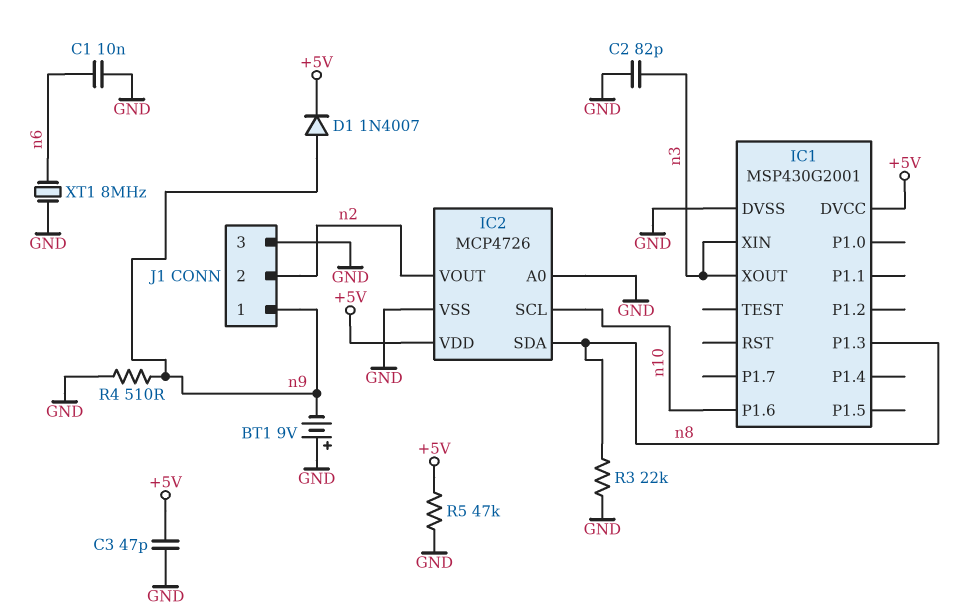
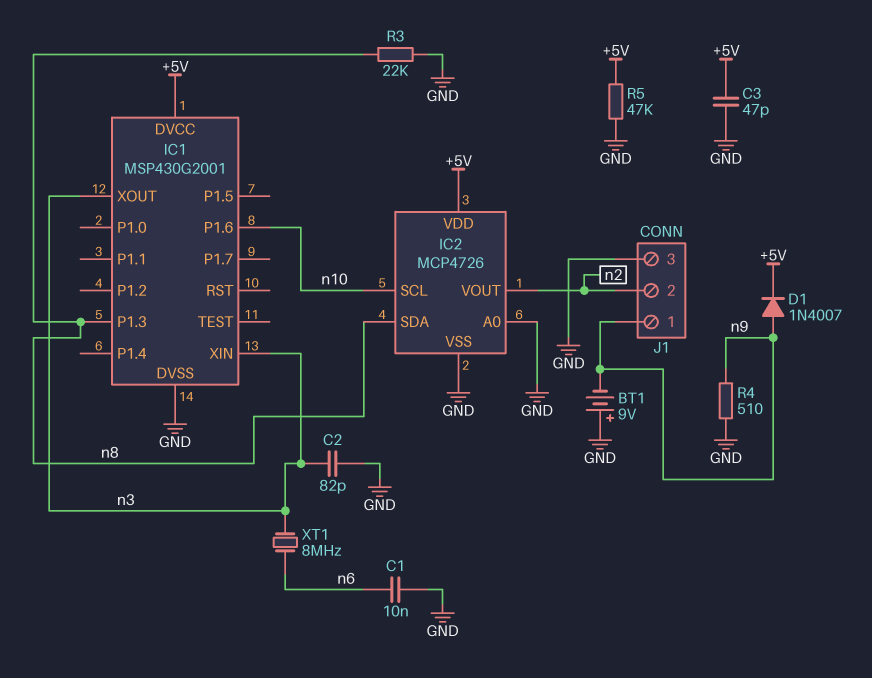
XT1: 8MHz (GND, n6) -> 8MHz (n3, n6)

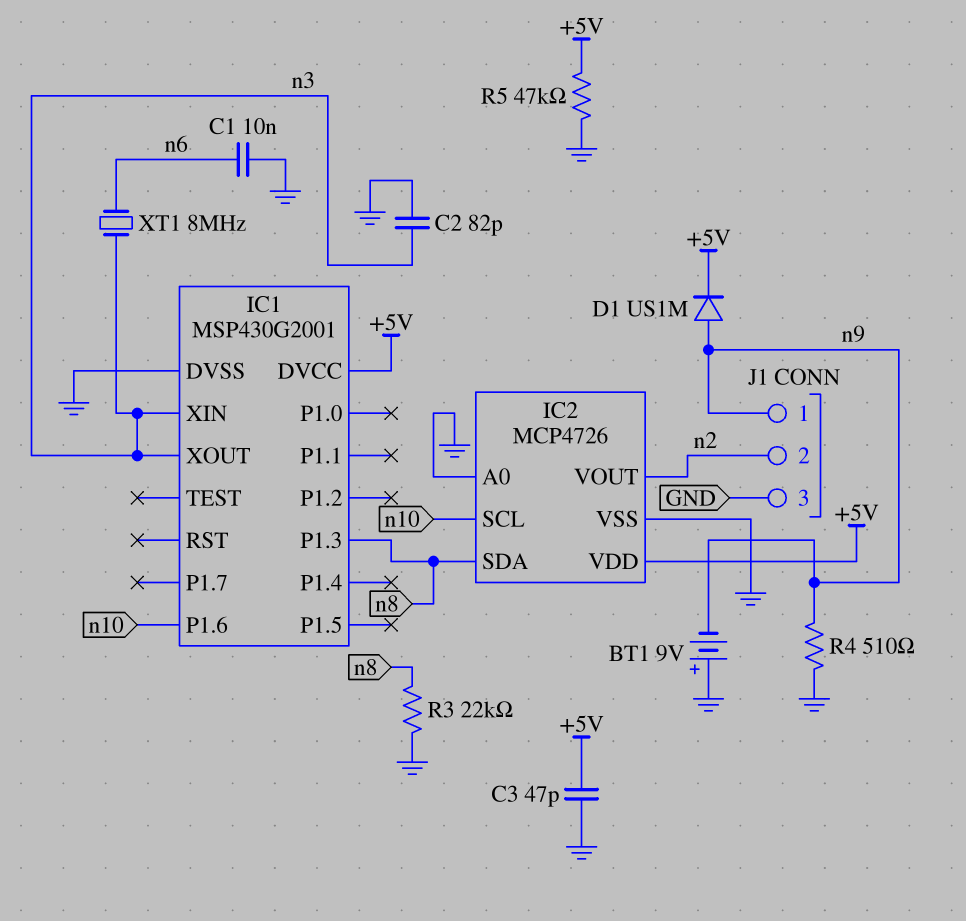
D1: diode 1N4007 (A n9, K +5V) -> diode US1M (A n9, K +5V)

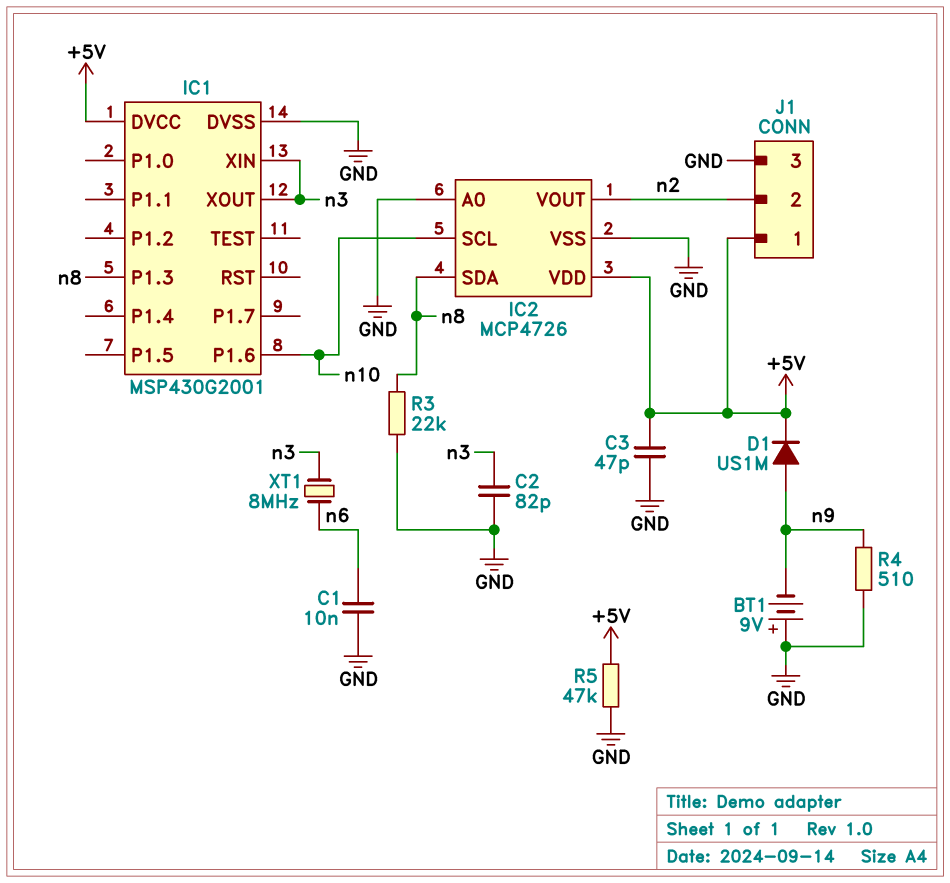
J1 pin 1: n9 -> +5V

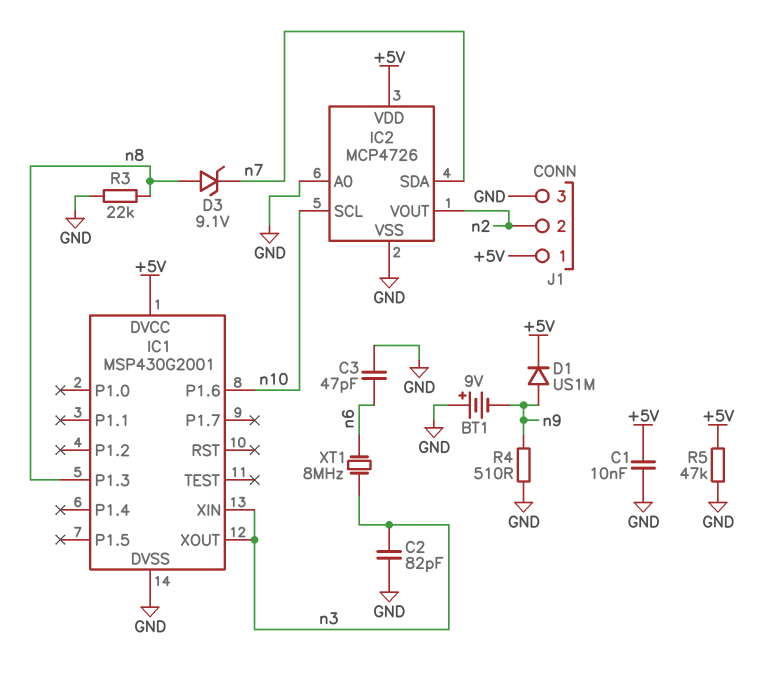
C1: 10nF (GND, n6) -> 10nF (+5V, GND)
C3: 47pF (+5V, GND) -> 47pF (GND, n6)
D3: none -> zener 9.1V (A n8, K n7)
IC2 pin SDA: n8 -> n7

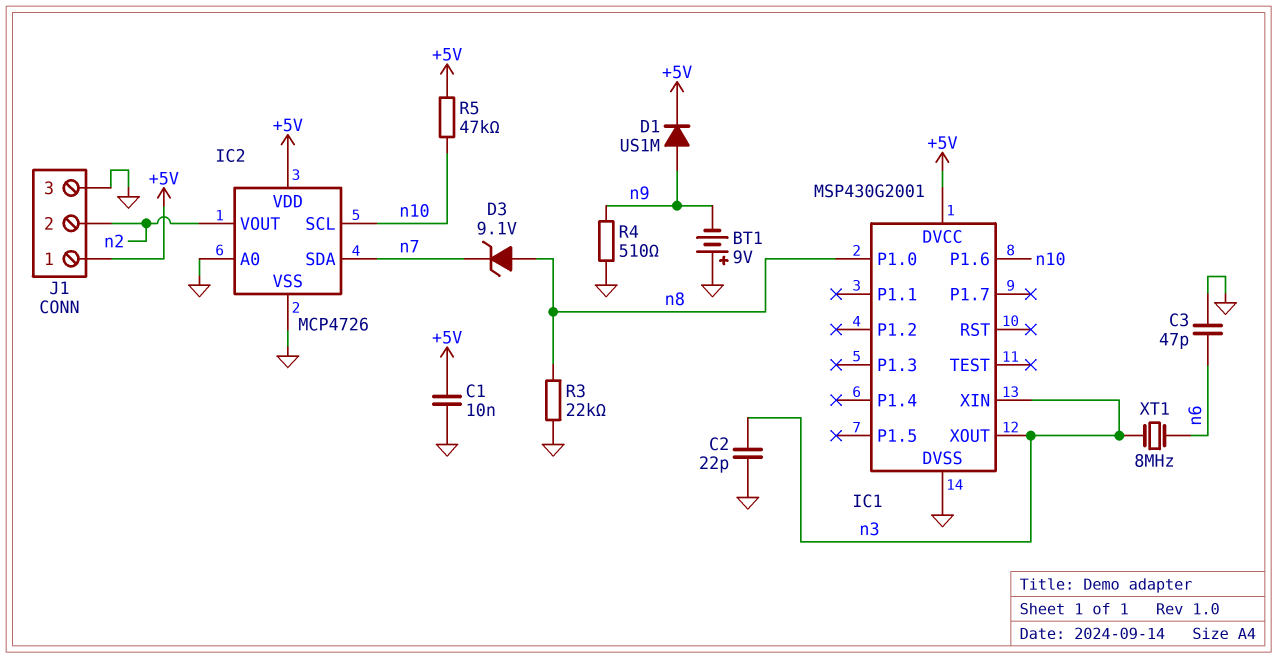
C2: 82pF (GND, n3) -> 22pF (GND, n3)
IC1 pin P1.0: none -> n8
IC1 pin P1.3: n8 -> none
R5: 47k (+5V, GND) -> 47k (+5V, n10)

